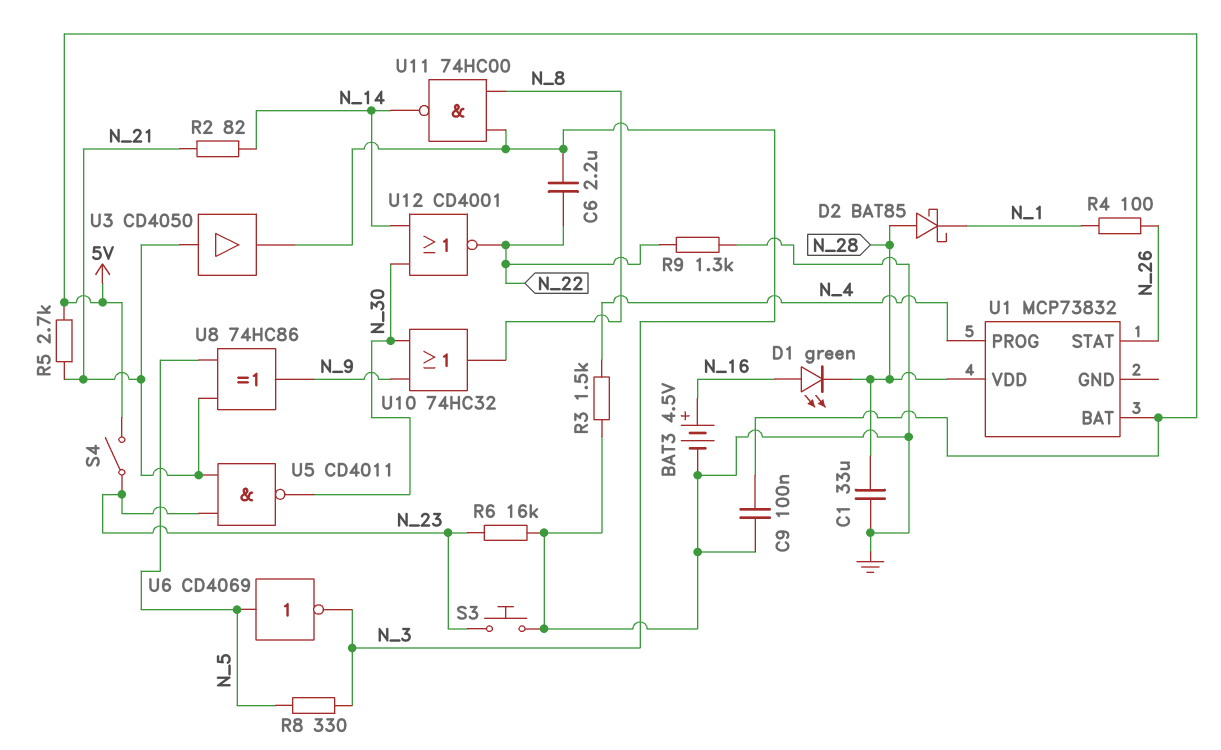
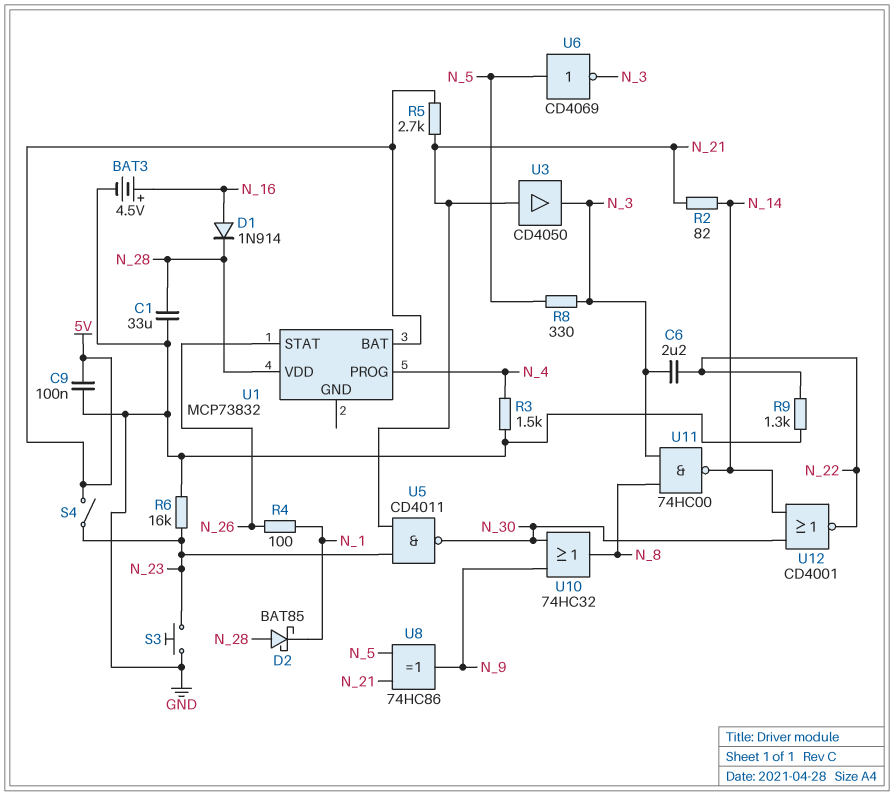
D1: LED green (A N_16, K N_28) -> diode 1N914 (A N_16, K N_28)

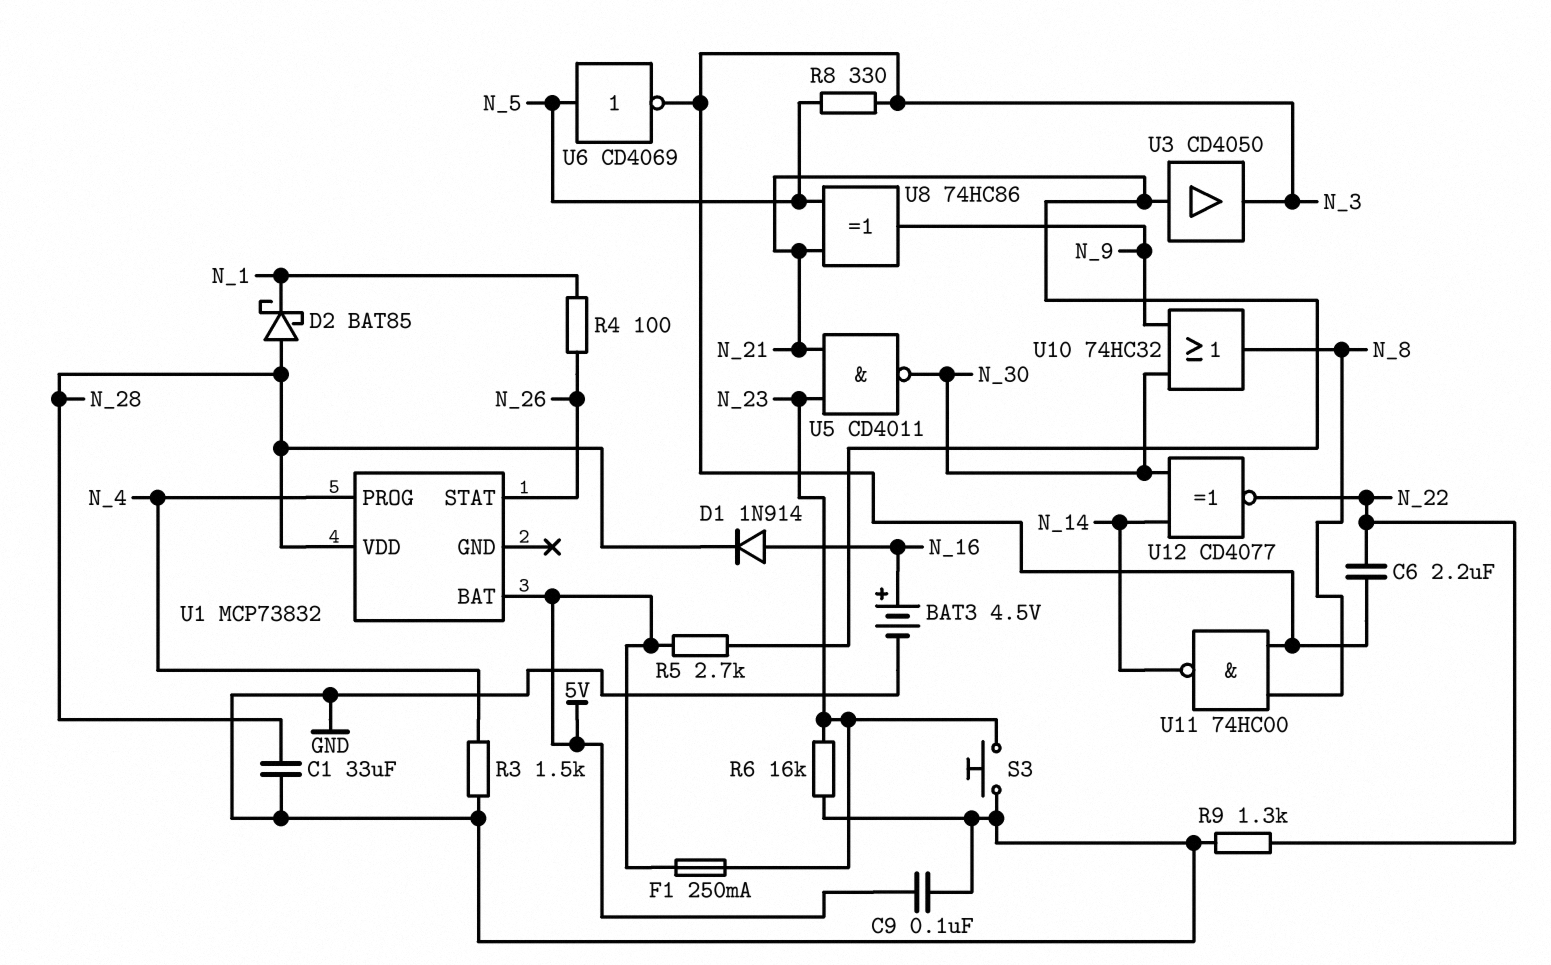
F1: none -> 250mA (5V, N_23)
R2: 82 (N_14, N_21) -> none
S4: switch (5V, N_23) -> none
U12: NOR CD4001 (in N_14, in N_30, out N_22) -> XNOR CD4077 (in N_14, in N_30, out N_22)

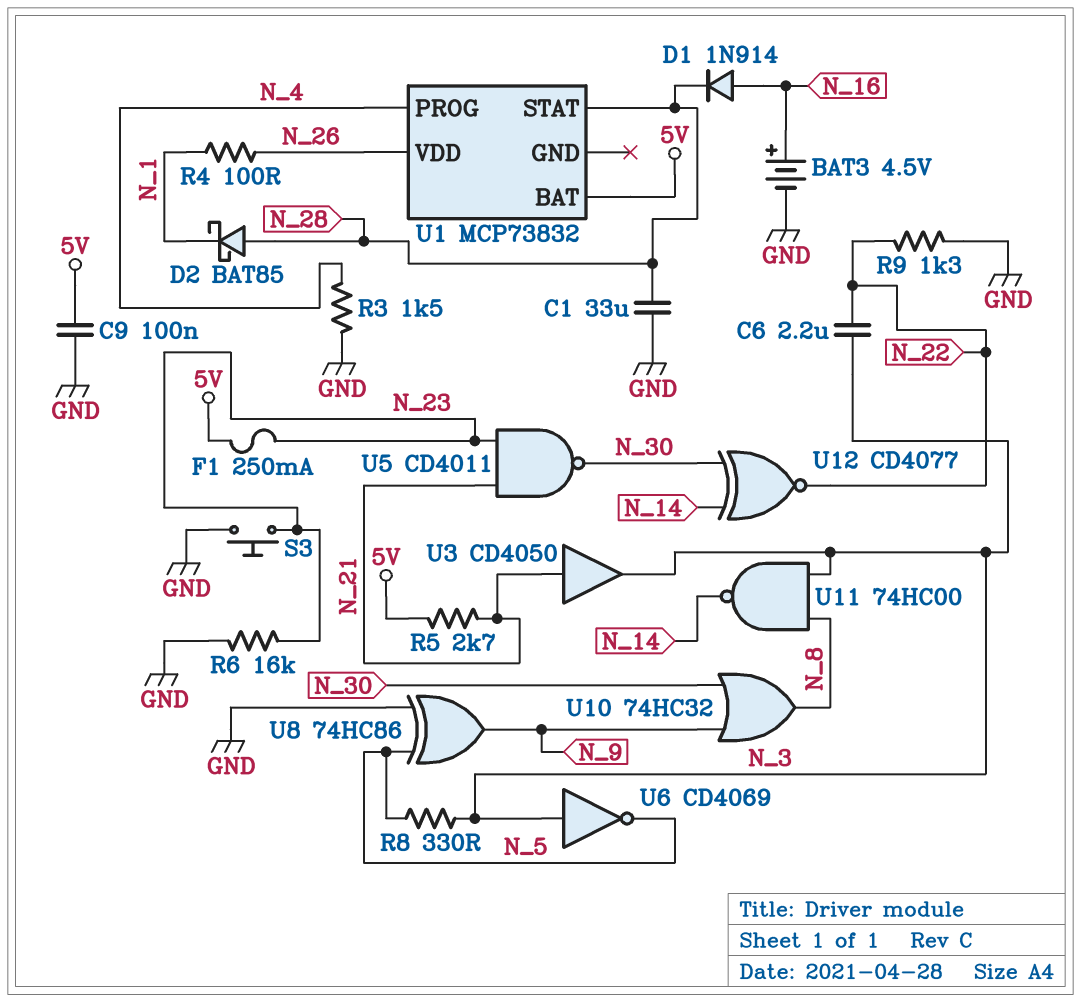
U1 pin STAT: N_26 -> N_28
U1 pin VDD: N_28 -> N_26
U6: NOT CD4069 (in N_5, out N_3) -> NOT CD4069 (in N_3, out N_5)
U8: XOR 74HC86 (in N_5, in N_21, out N_9) -> XOR 74HC86 (in GND, in N_5, out N_9)

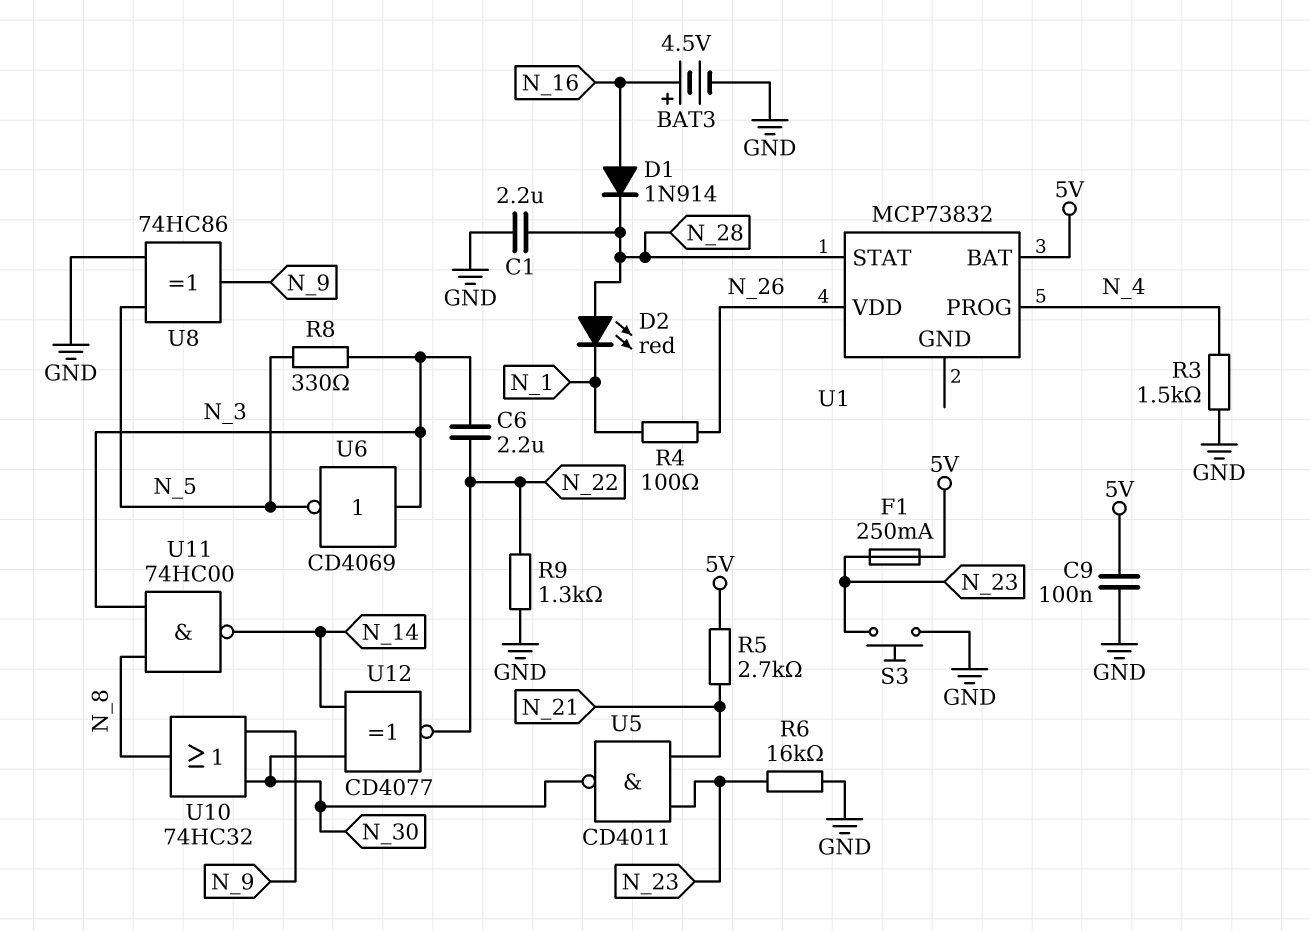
C1: 33uF (GND, N_28) -> 2.2uF (GND, N_28)
D2: schottky BAT85 (A N_28, K N_1) -> LED red (A N_28, K N_1)
U3: buffer CD4050 (in N_21, out N_3) -> none

